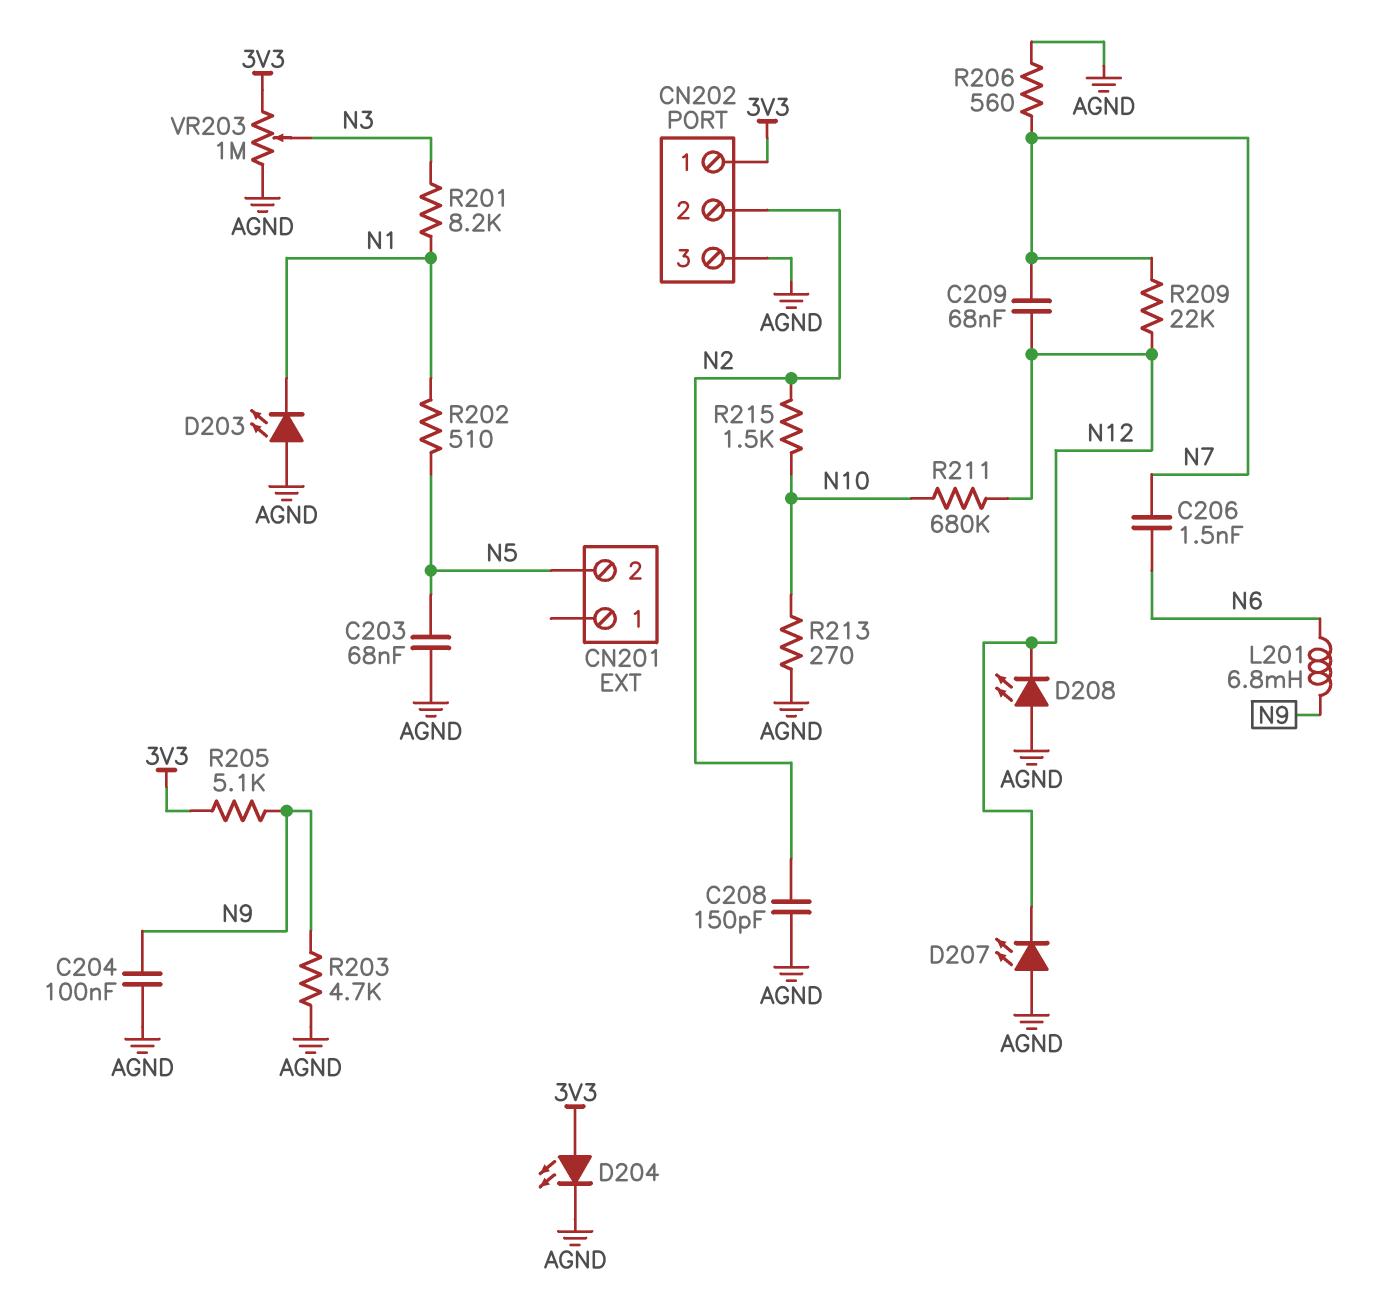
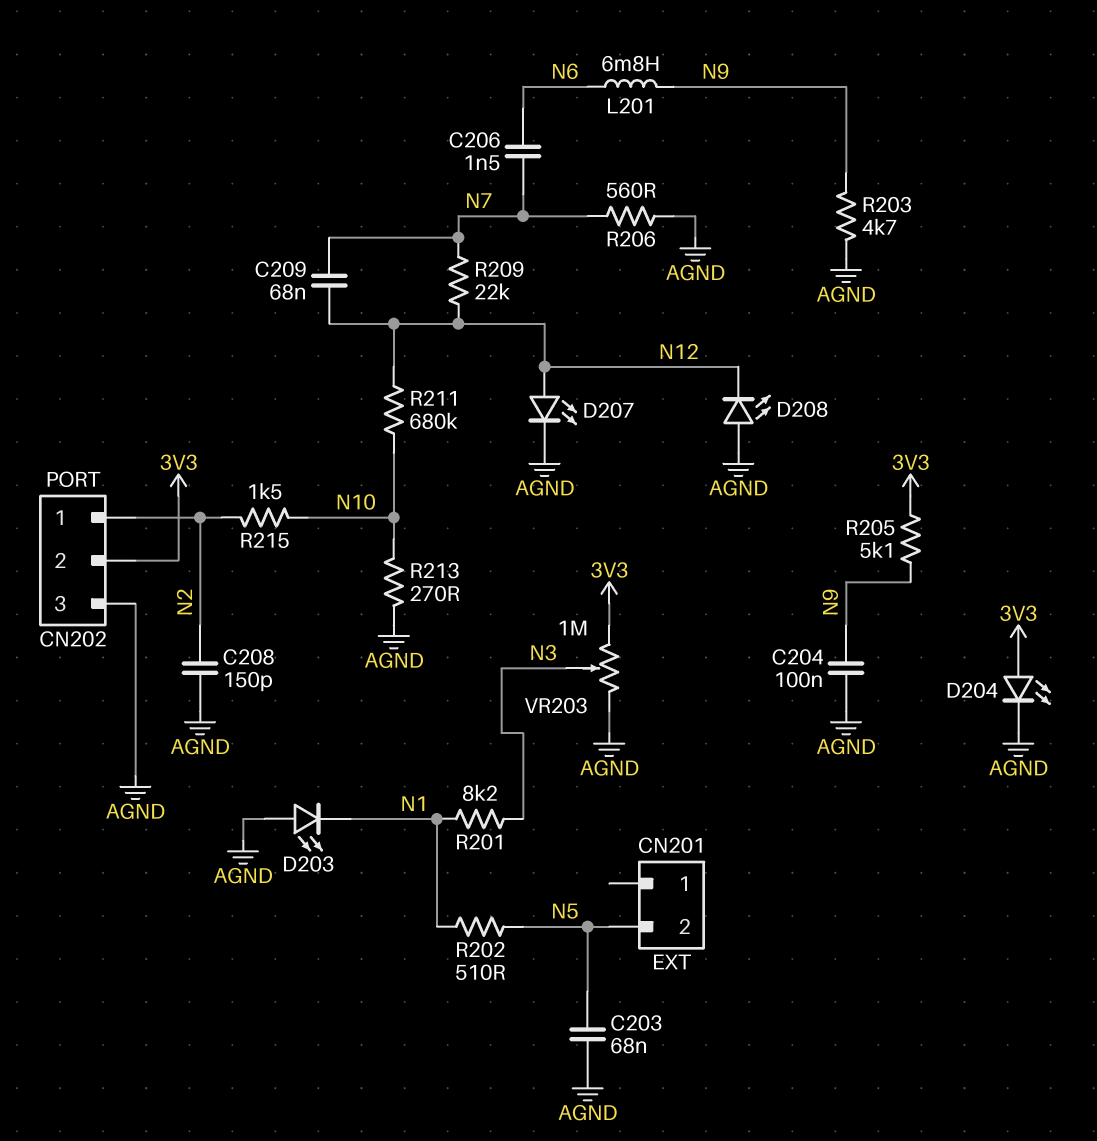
CN202 pin 1: 3V3 -> N2
CN202 pin 2: N2 -> 3V3
D207: LED (A AGND, K N12) -> LED (A N12, K AGND)

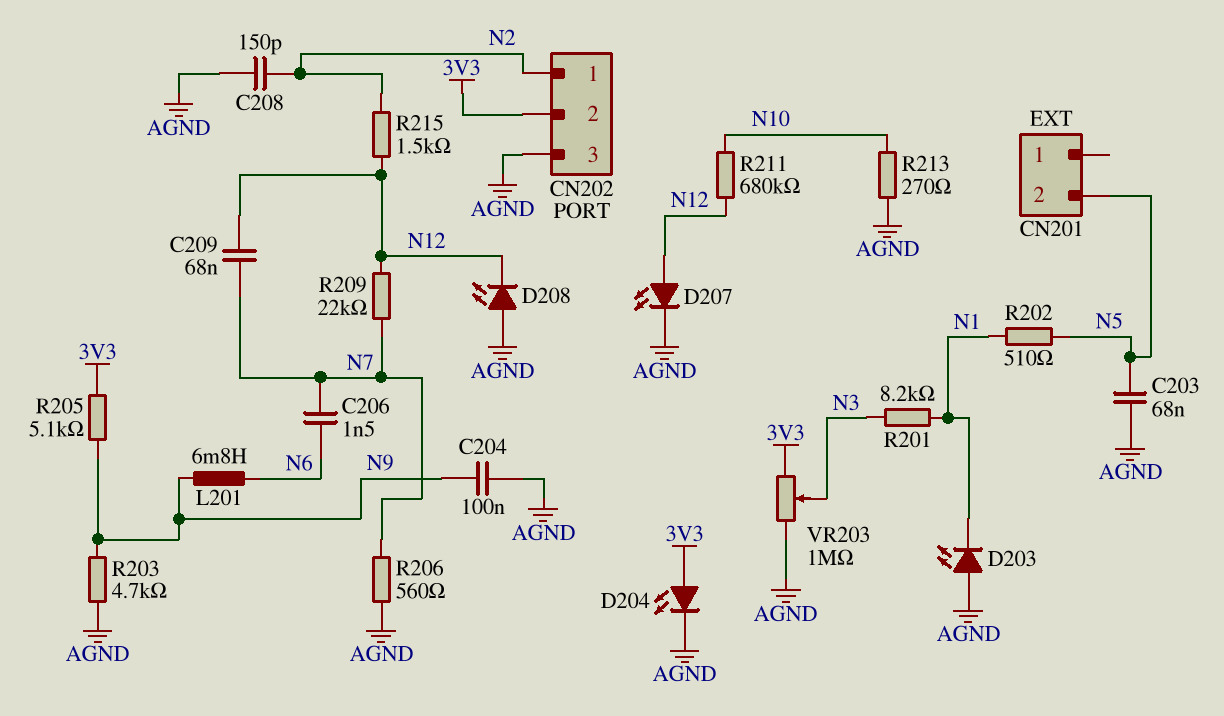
R215: 1.5k (N2, N10) -> 1.5k (N2, N12)

